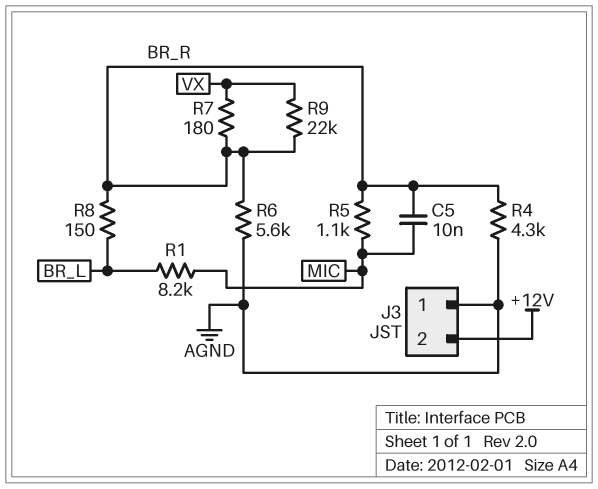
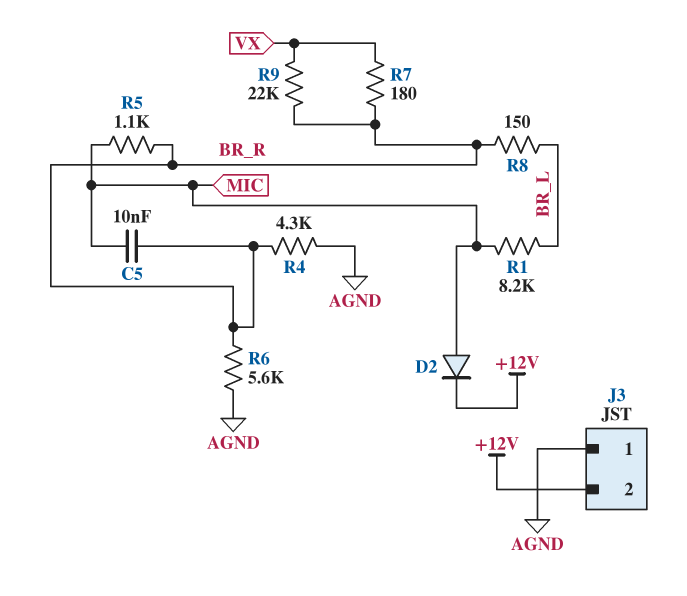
D2: none -> diode (A MIC, K +12V)

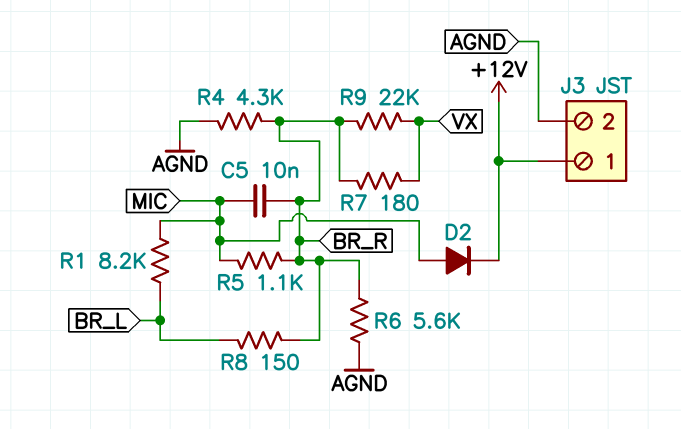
J3 pin 1: AGND -> +12V
J3 pin 2: +12V -> AGND

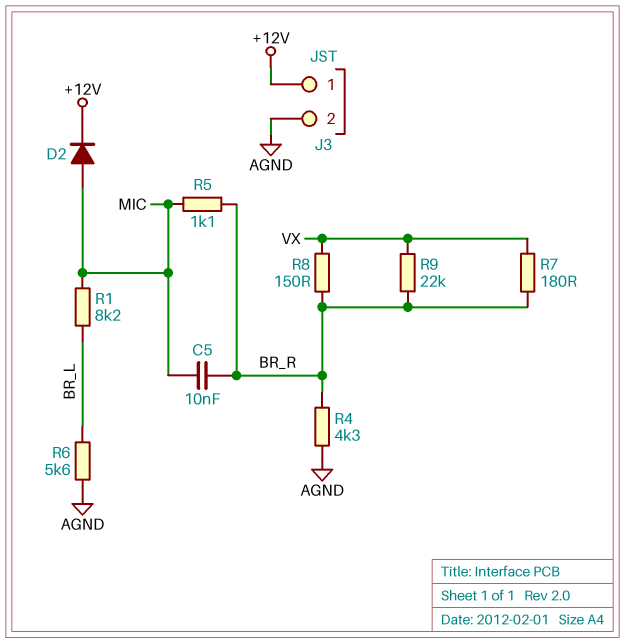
R6: 5.6k (AGND, BR_R) -> 5.6k (AGND, BR_L)
R8: 150 (BR_L, BR_R) -> 150 (BR_R, VX)

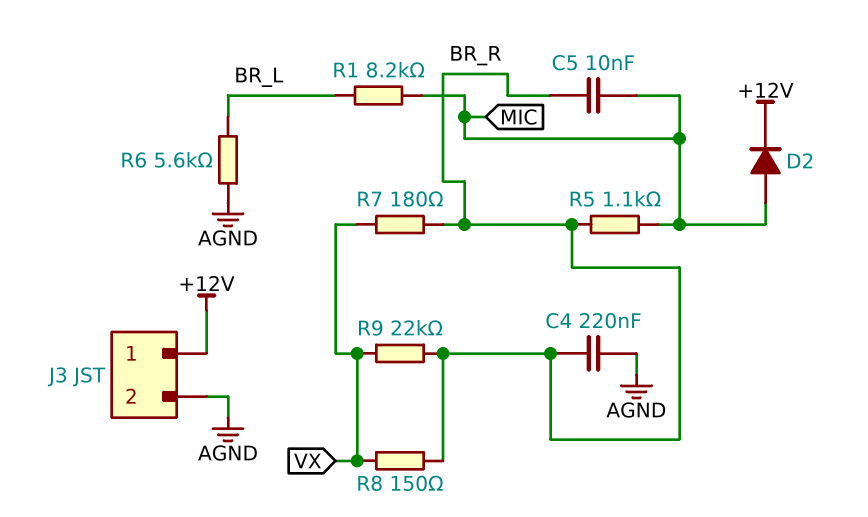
C4: none -> 220nF (AGND, BR_R)
R4: 4.3k (AGND, BR_R) -> none

